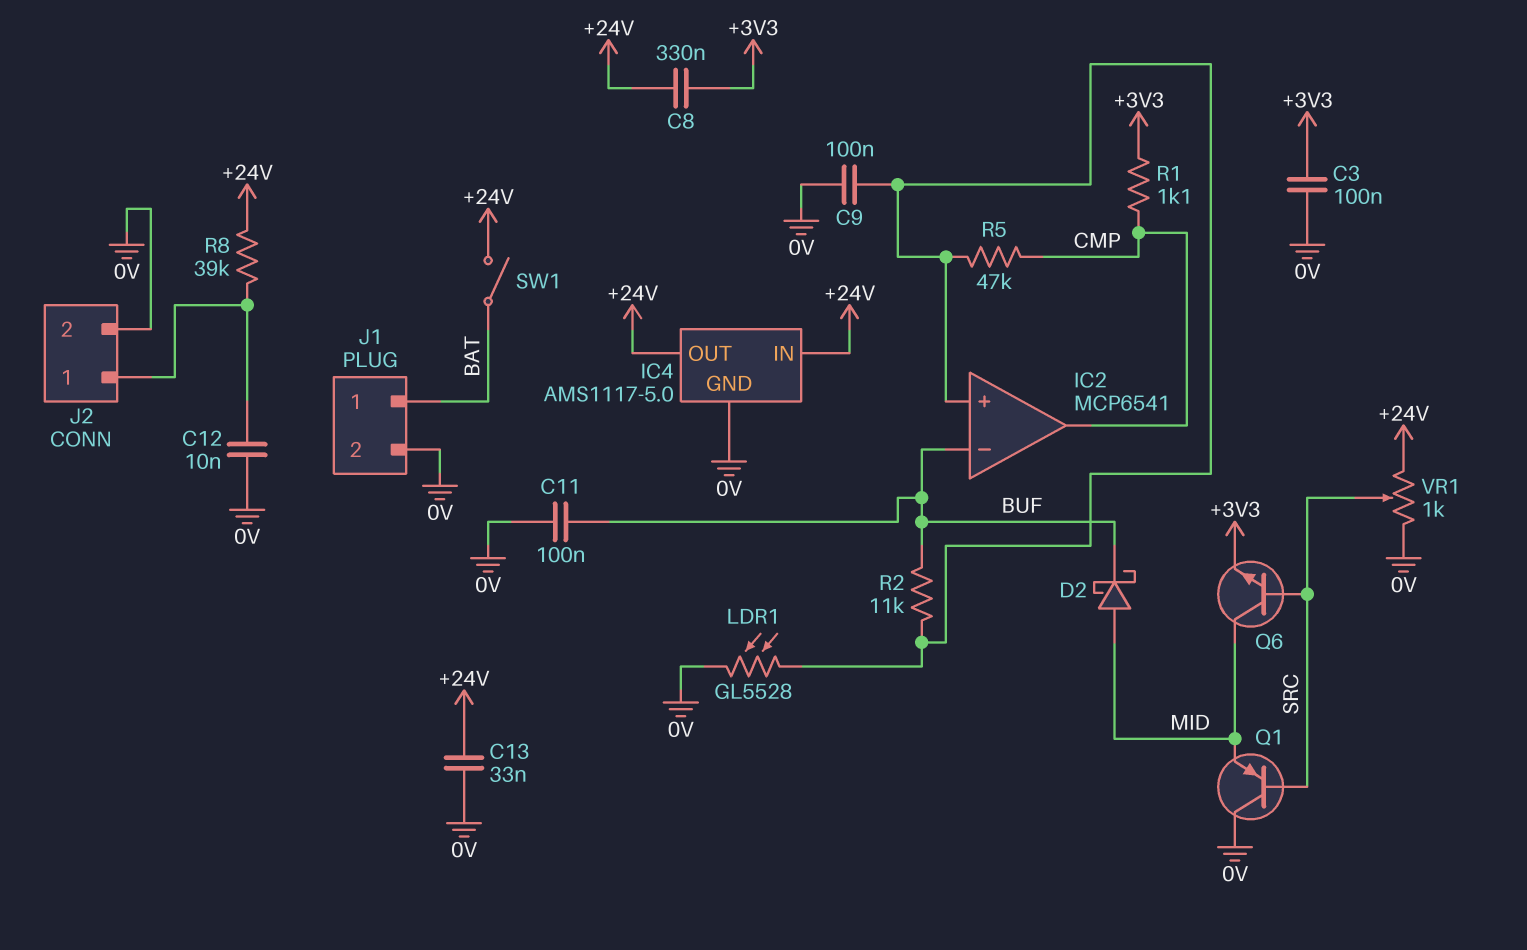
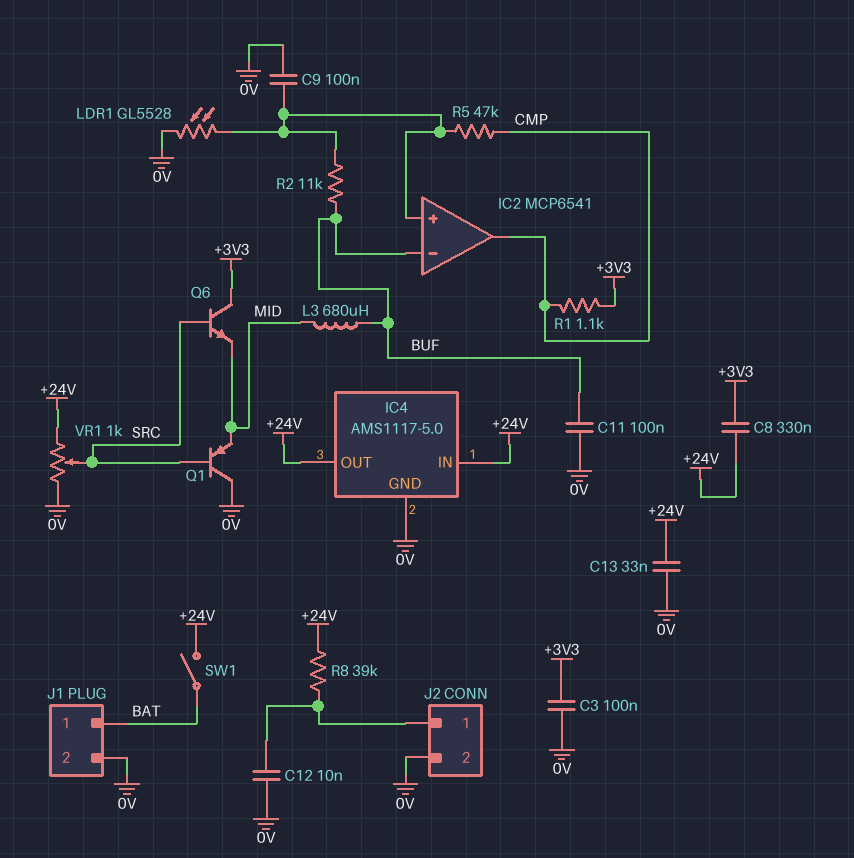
D2: schottky (A MID, K BUF) -> none
L3: none -> 680uH (BUF, MID)
Q6: NPN (B SRC, C MID, E +3V3) -> NPN (B SRC, C +3V3, E MID)

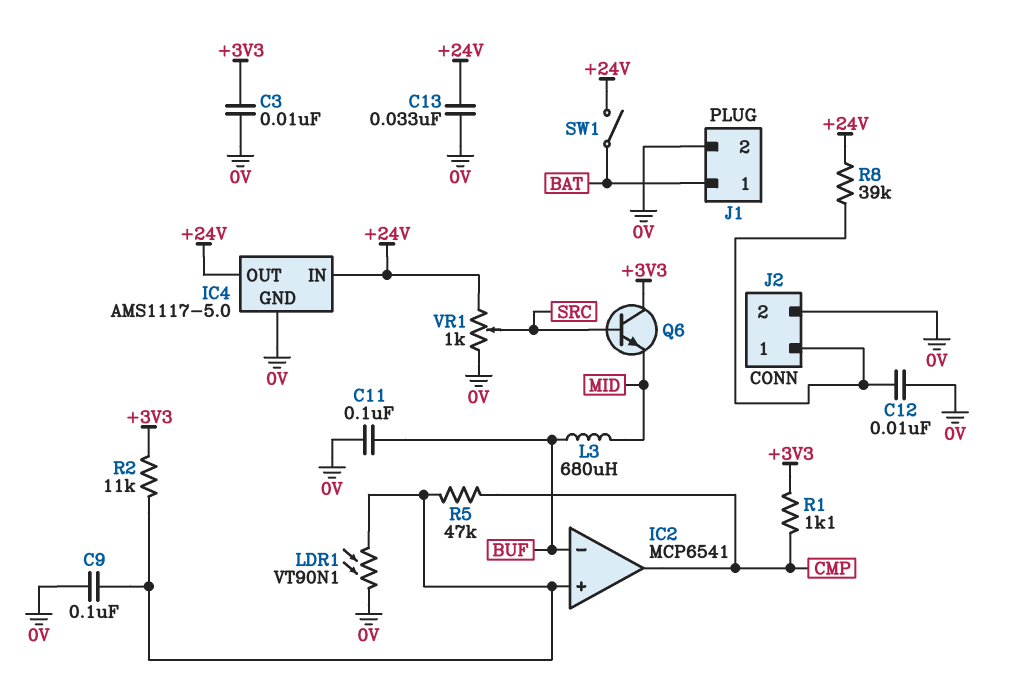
C3: 100nF (+3V3, 0V) -> 10nF (+3V3, 0V)
C8: 330nF (+3V3, +24V) -> none
LDR1: GL5528 (0V, IC2/in+) -> VT90N1 (0V, IC2/in+)
Q1: PNP (B SRC, C 0V, E MID) -> none
R2: 11k (BUF, IC2/in+) -> 11k (+3V3, IC2/in+)

